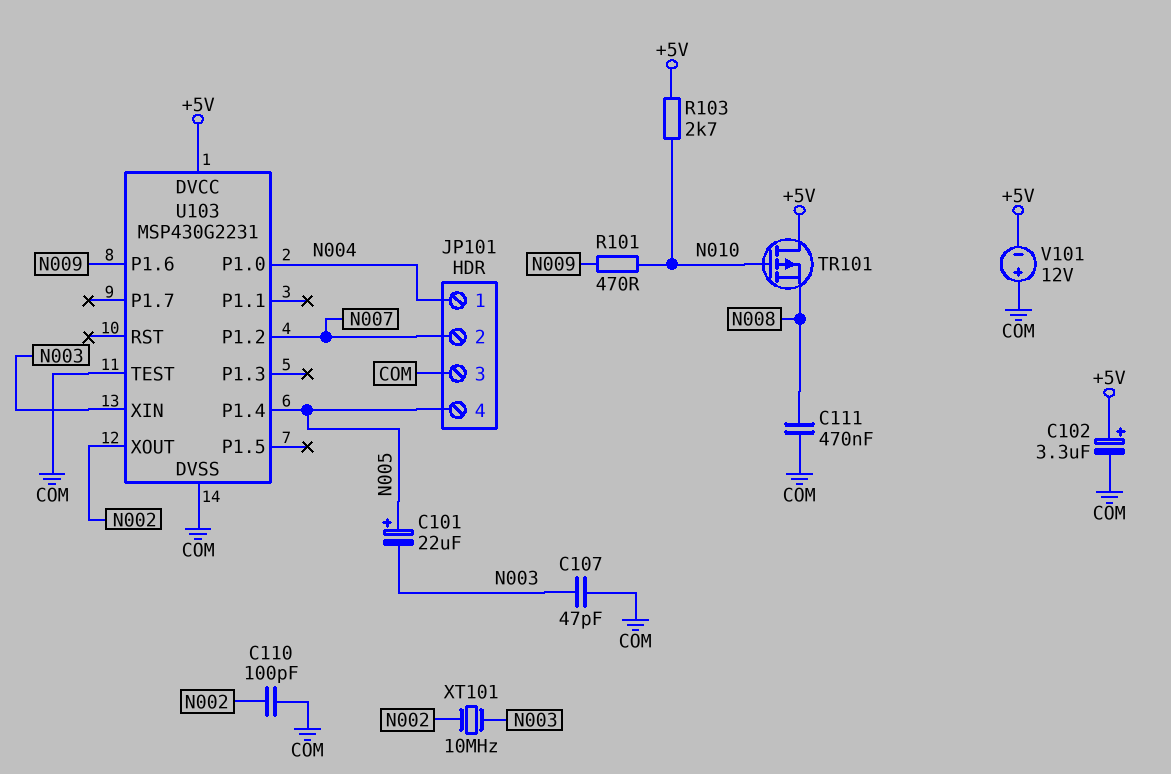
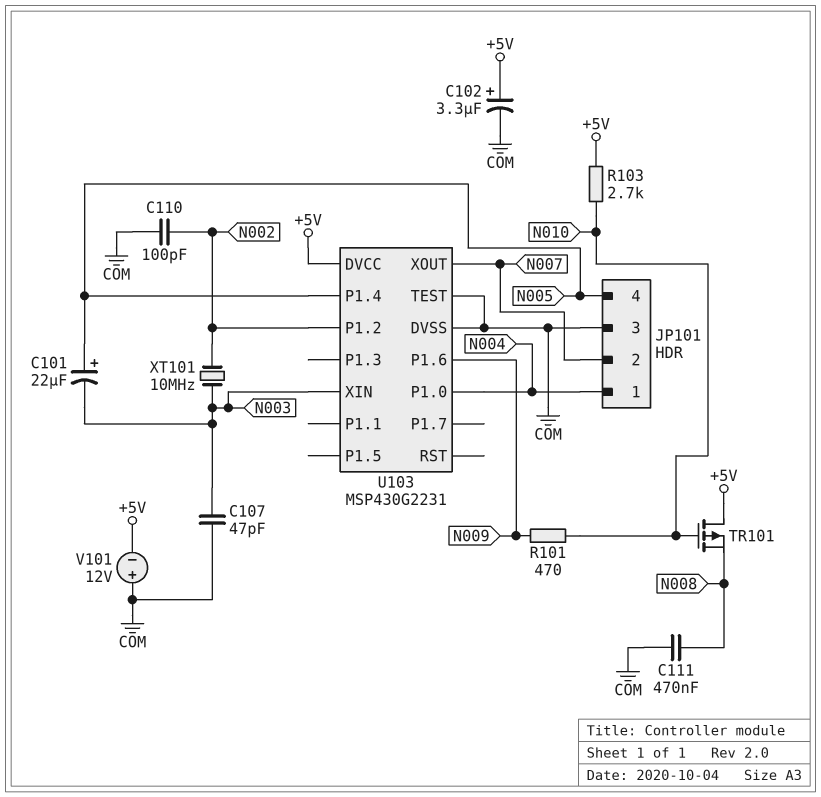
U103 pin P1.2: N007 -> N002
U103 pin XOUT: N002 -> N007

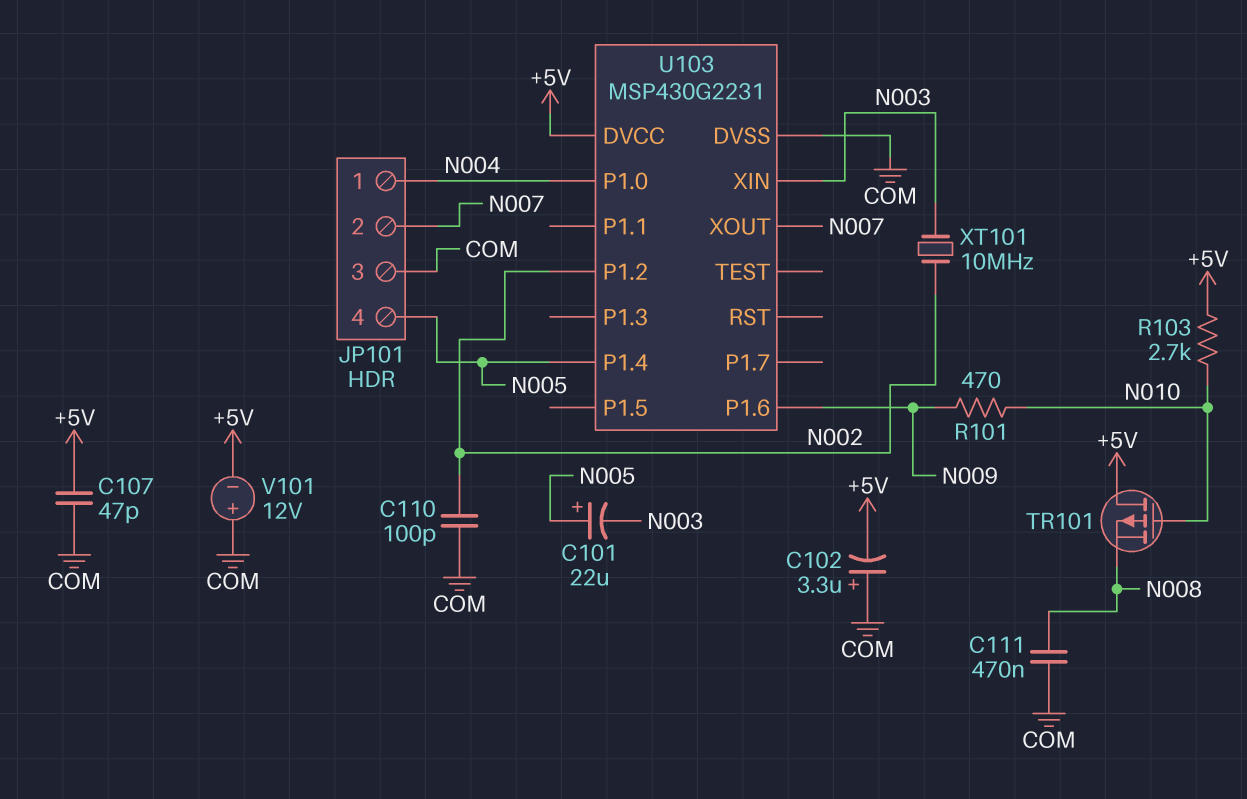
C102: 3.3uF (plus +5V, minus COM) -> 3.3uF (plus COM, minus +5V)
C107: 47pF (COM, N003) -> 47pF (+5V, COM)
U103 pin TEST: COM -> none

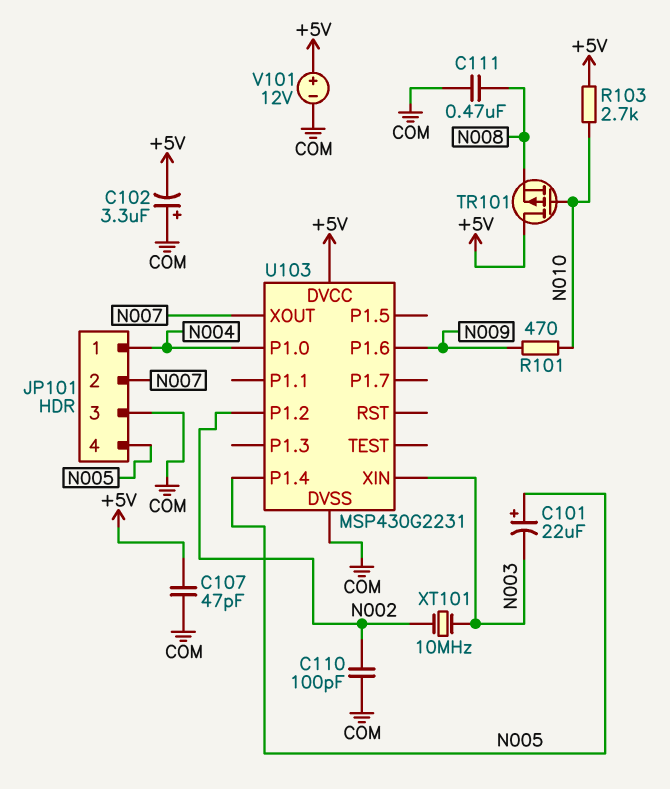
V101: 12V (plus COM, minus +5V) -> 12V (plus +5V, minus COM)

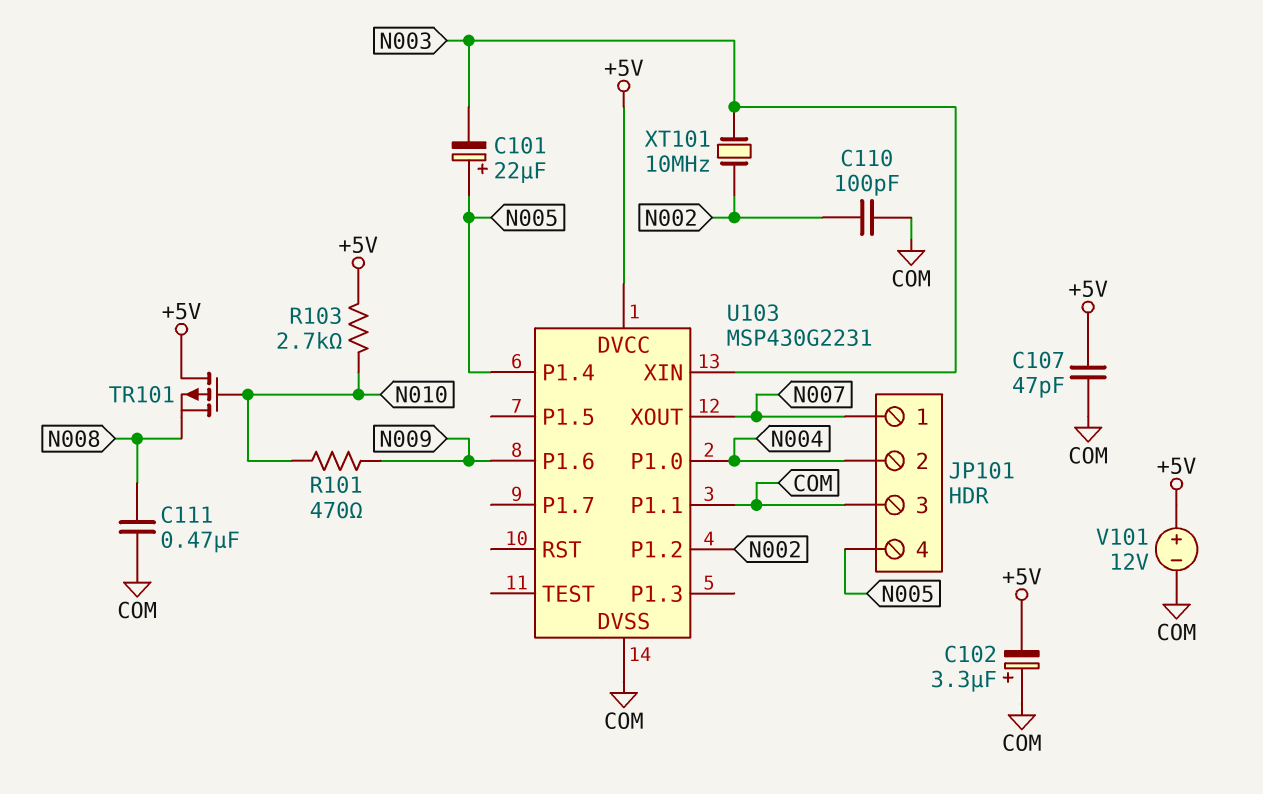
JP101 pin 1: N004 -> N007
JP101 pin 2: N007 -> N004
U103 pin P1.1: none -> COM

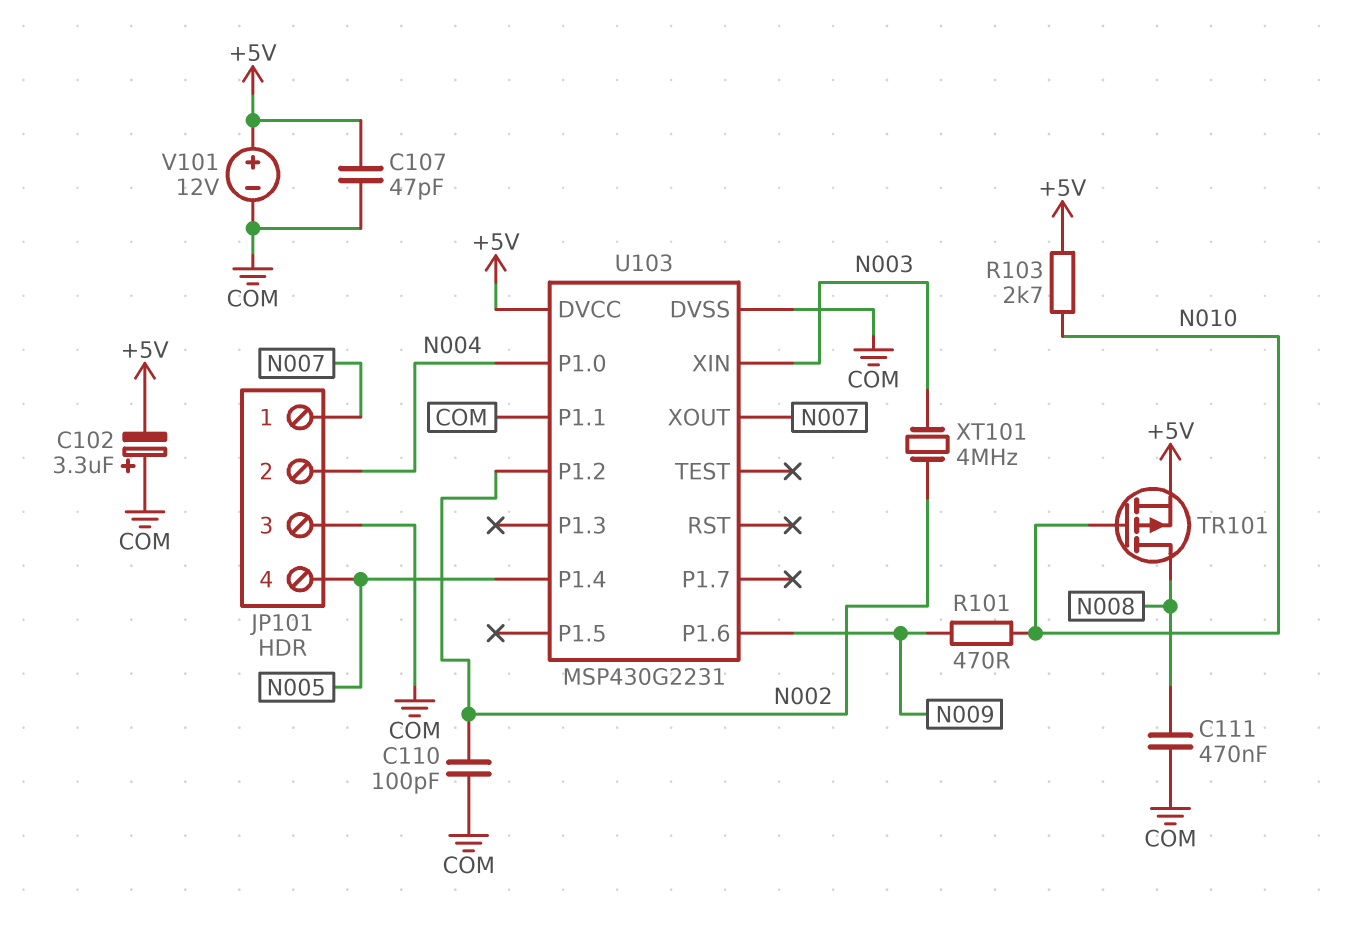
C101: 22uF (plus N005, minus N003) -> none
TR101: PMOS (G N010, D +5V, S N008) -> PMOS (G N010, D N008, S +5V)
XT101: 10MHz (N002, N003) -> 4MHz (N002, N003)

